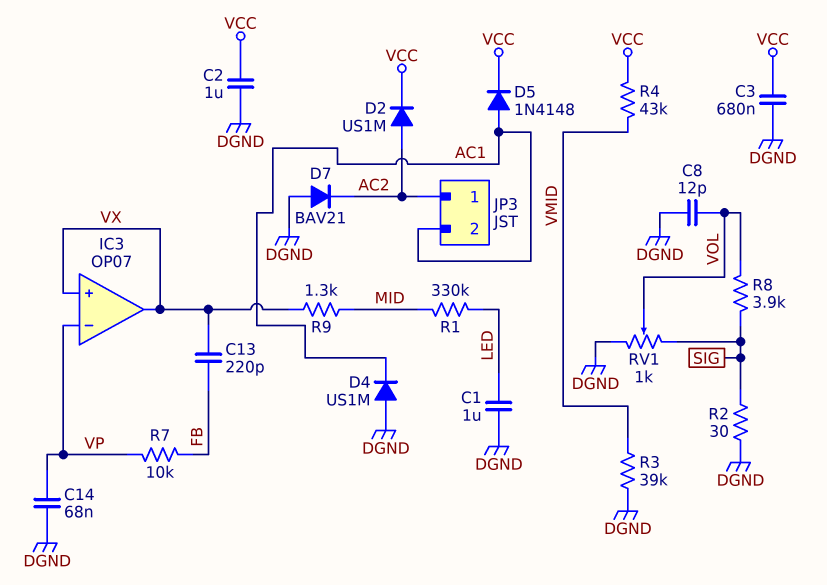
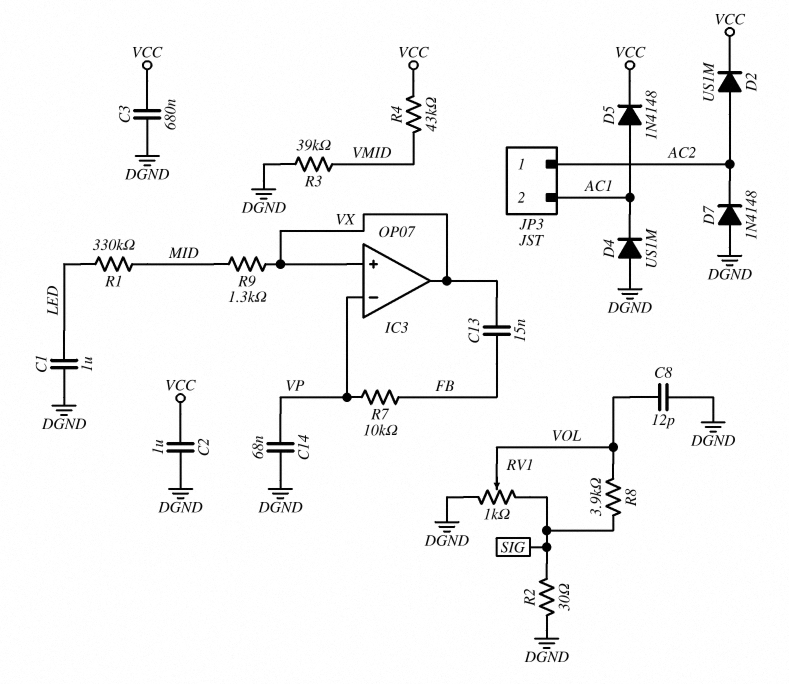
C13: 220pF (FB, VX) -> 15nF (FB, VX)
D7: diode BAV21 (A DGND, K AC2) -> diode 1N4148 (A DGND, K AC2)

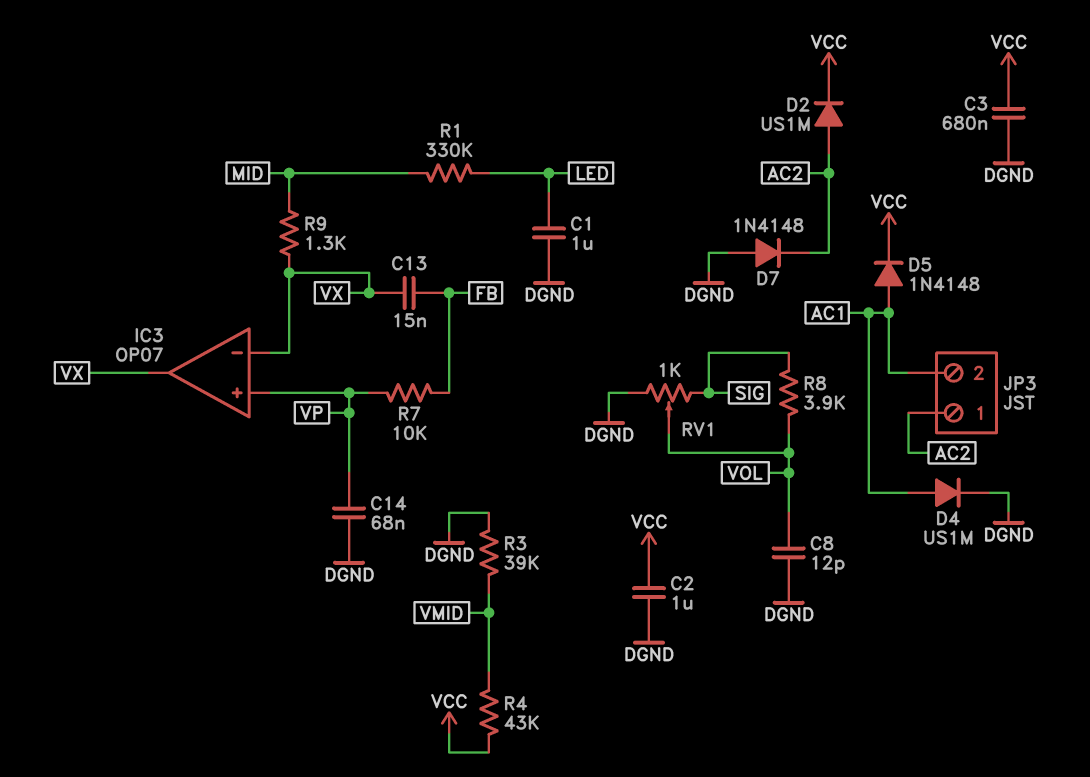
D4: diode US1M (A DGND, K AC1) -> diode US1M (A AC1, K DGND)
IC3 pin in+: VX -> VP
IC3 pin in-: VP -> VX
R2: 30 (DGND, SIG) -> none

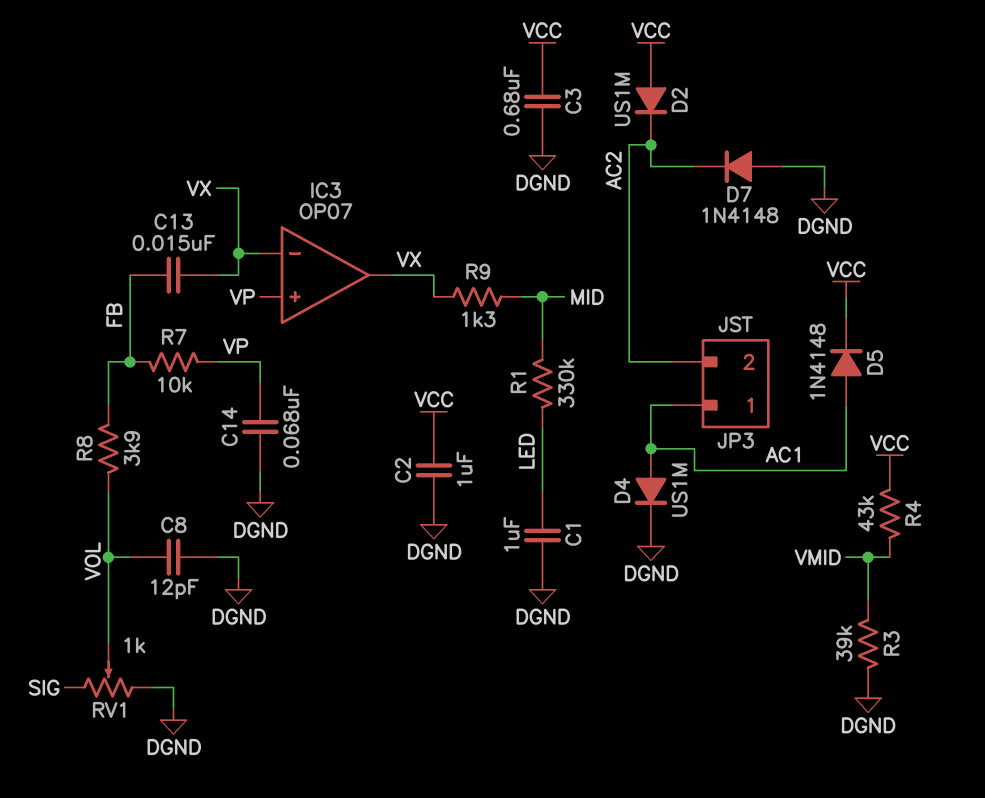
D2: diode US1M (A AC2, K VCC) -> diode US1M (A VCC, K AC2)
JP3 pin 1: AC2 -> AC1
JP3 pin 2: AC1 -> AC2
R8: 3.9k (SIG, VOL) -> 3.9k (FB, VOL)

